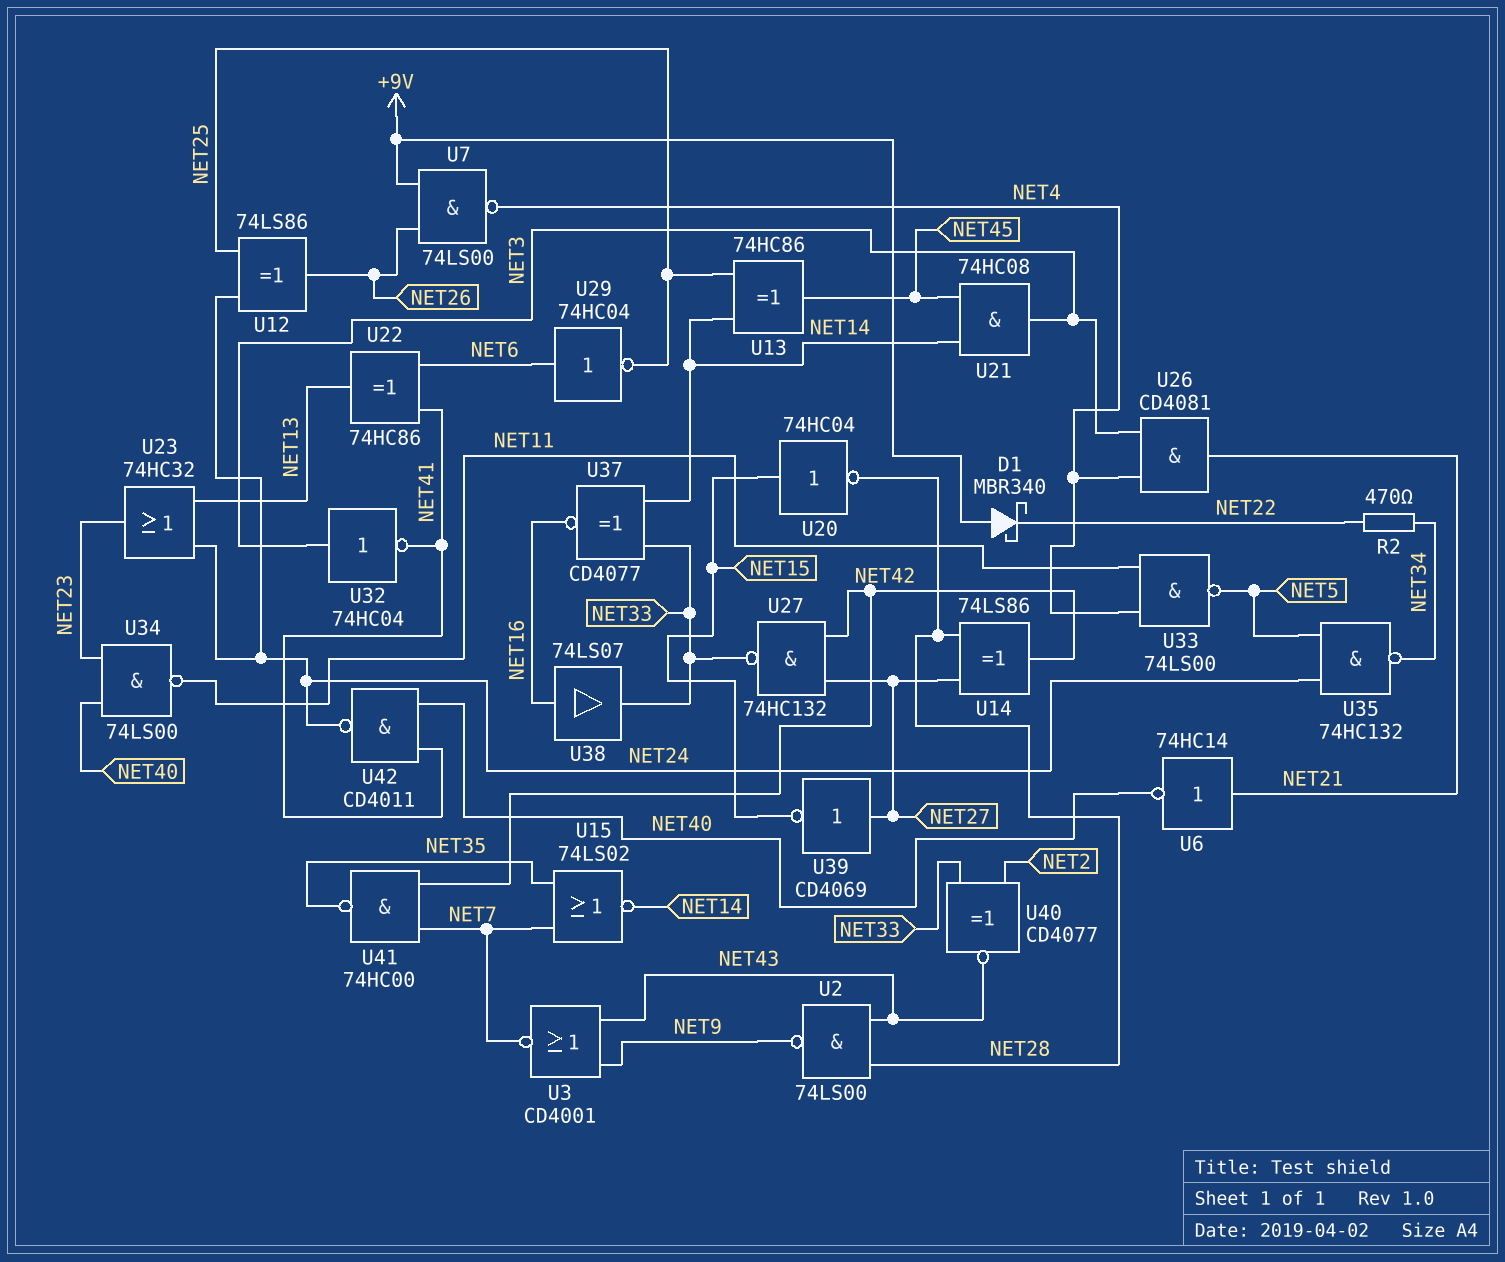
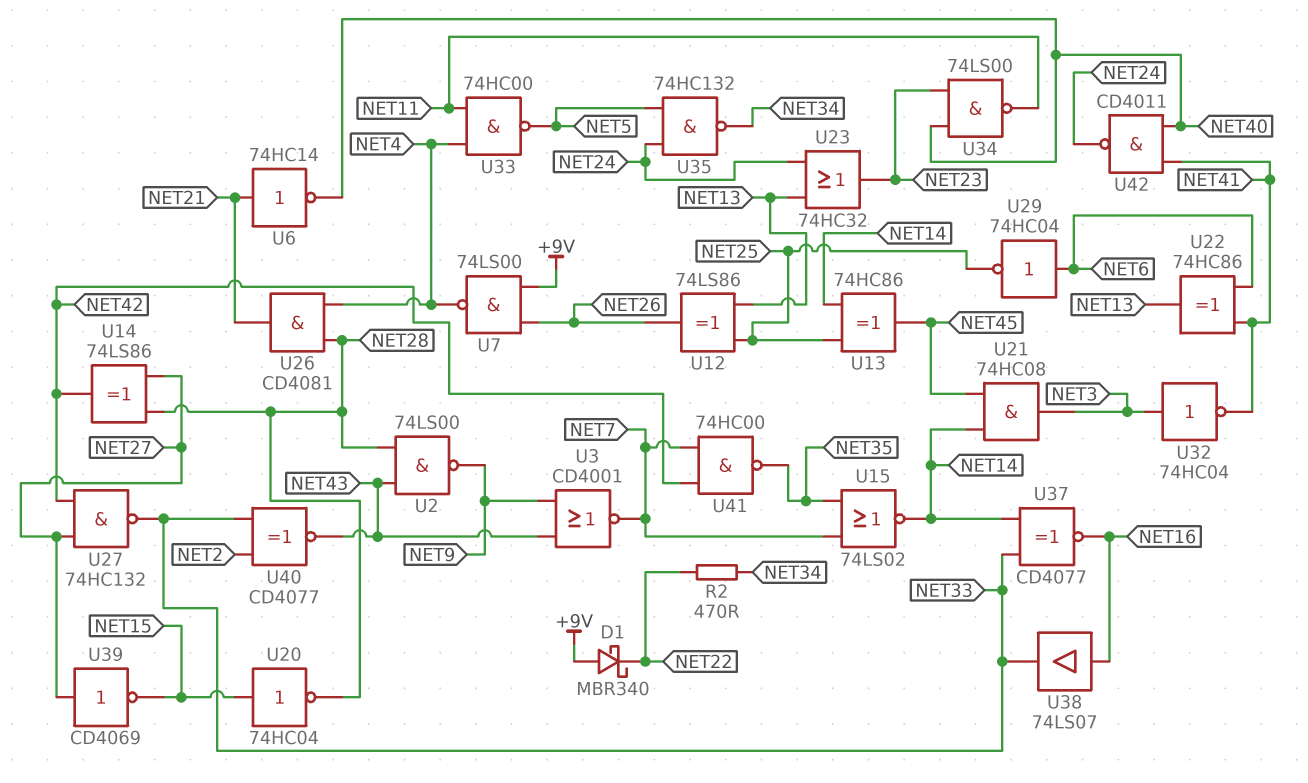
U12: XOR 74LS86 (in NET24, in NET25, out NET26) -> XOR 74LS86 (in NET13, in NET25, out NET26)
U26: AND CD4081 (in NET3, in NET4, out NET21) -> AND CD4081 (in NET4, in NET28, out NET21)
U33: NAND 74LS00 (in NET4, in NET11, out NET5) -> NAND 74HC00 (in NET4, in NET11, out NET5)

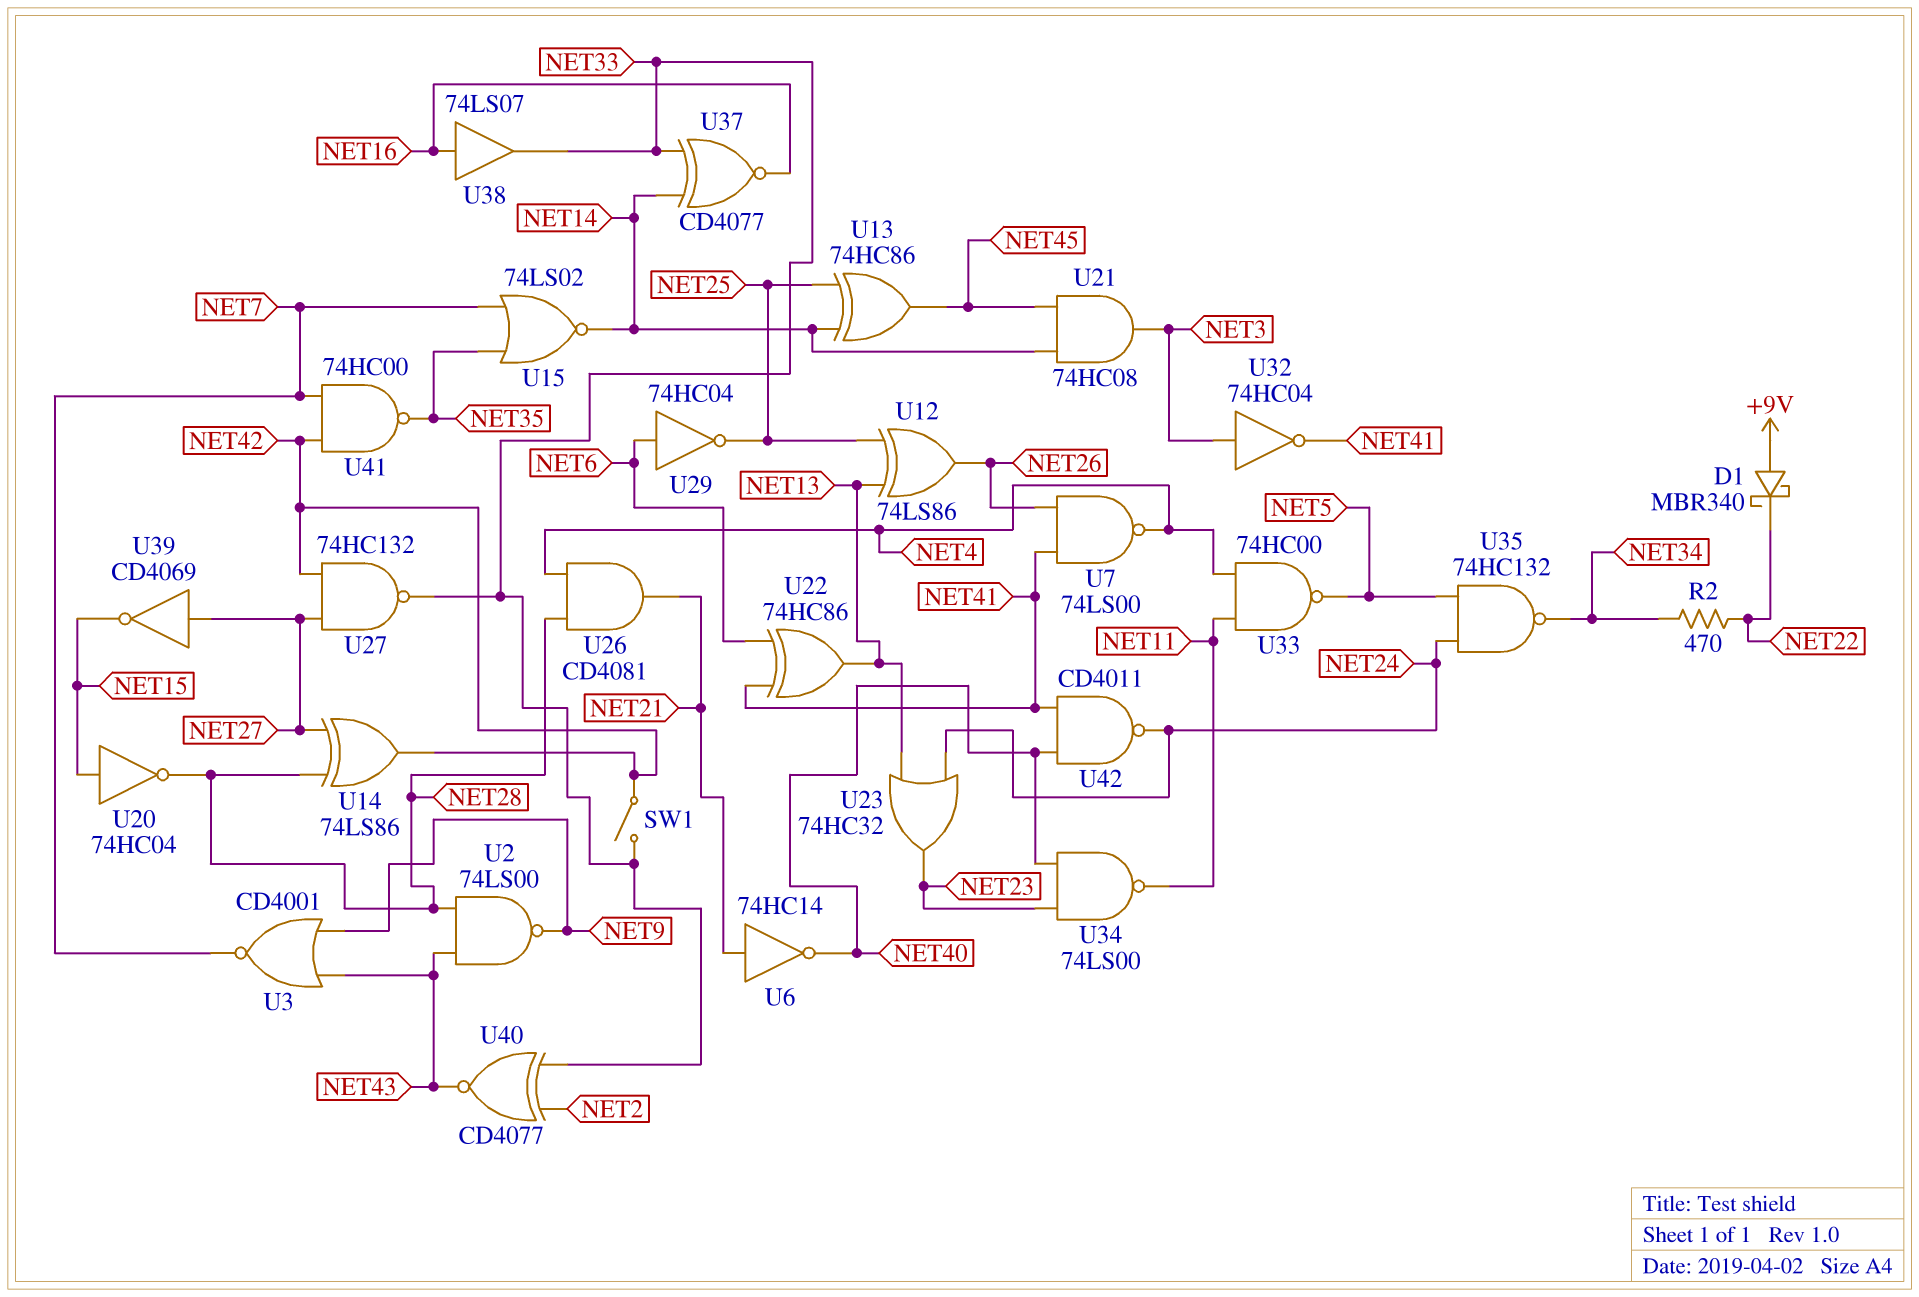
SW1: none -> switch (NET33, NET42)
U7: NAND 74LS00 (in +9V, in NET26, out NET4) -> NAND 74LS00 (in NET26, in NET41, out NET4)

